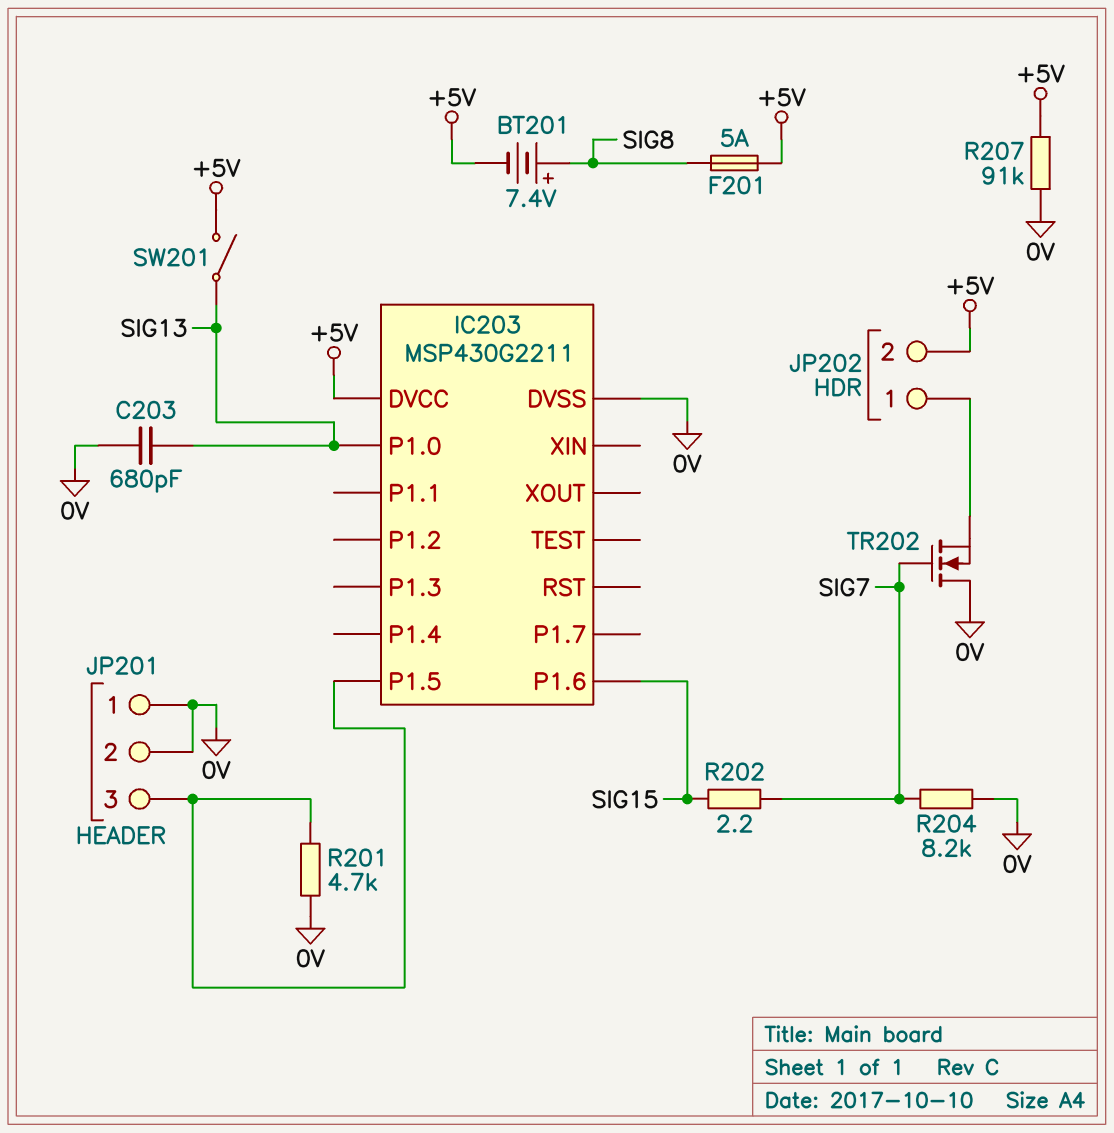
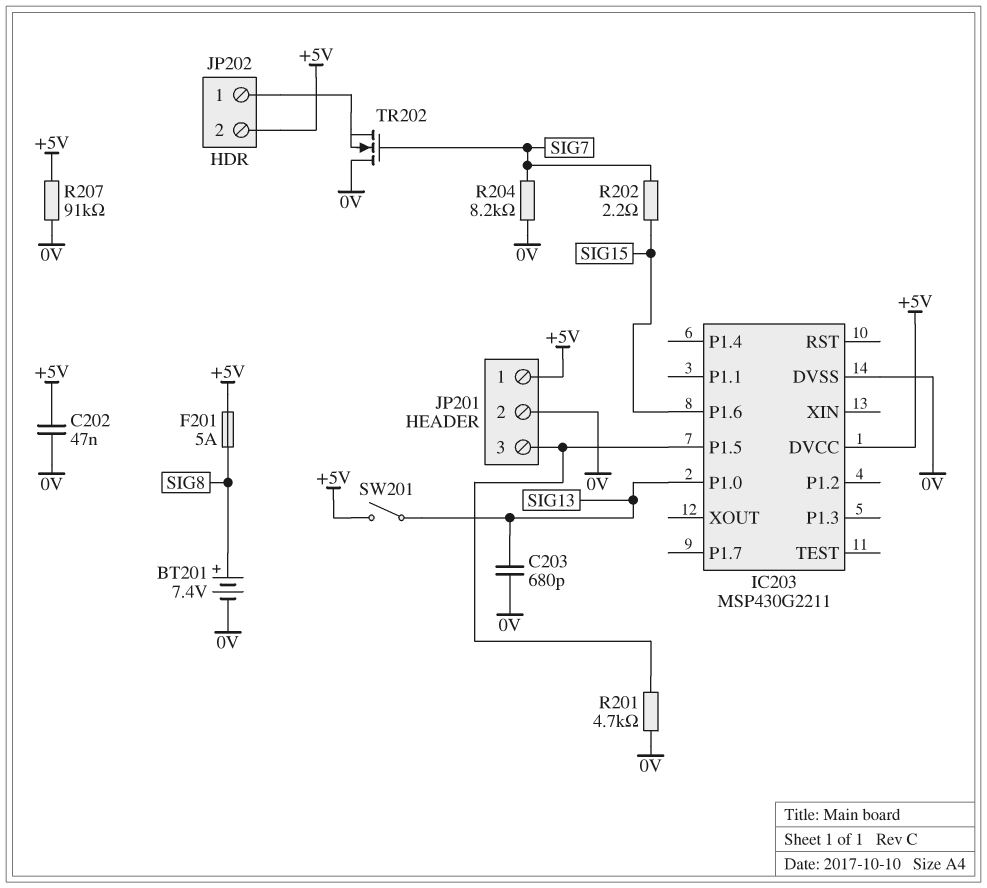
BT201: 7.4V (plus SIG8, minus +5V) -> 7.4V (plus SIG8, minus 0V)
C202: none -> 47nF (+5V, 0V)
JP201 pin 1: 0V -> +5V

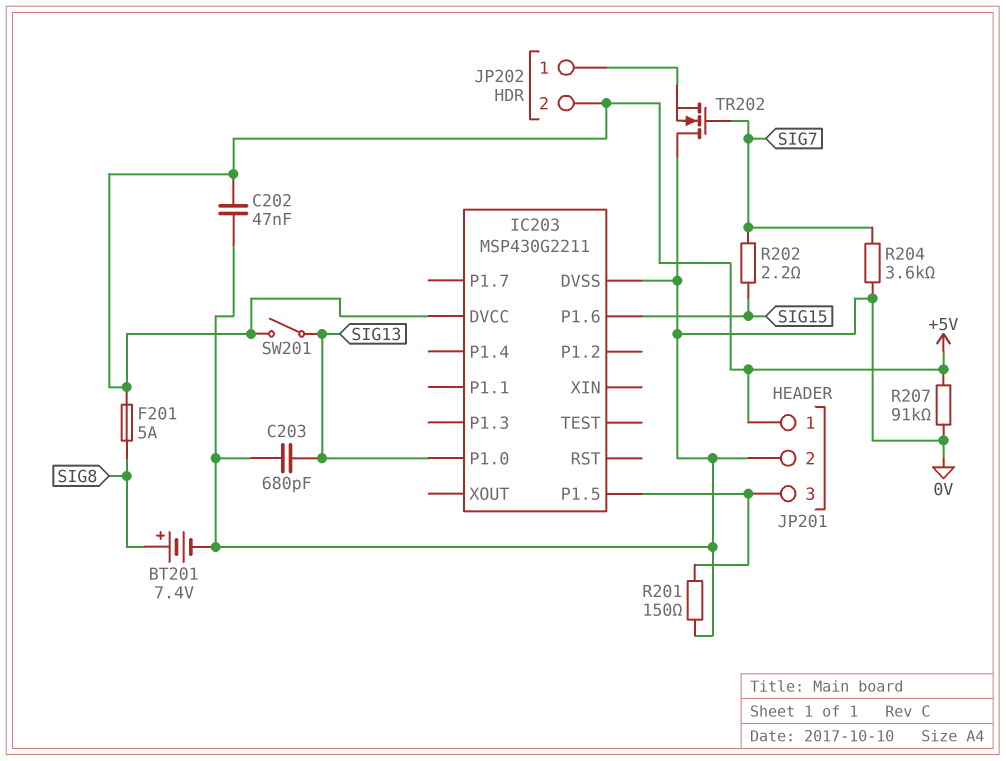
R201: 4.7k (0V, IC203/P1.5) -> 150 (0V, IC203/P1.5)
R204: 8.2k (0V, SIG7) -> 3.6k (0V, SIG7)

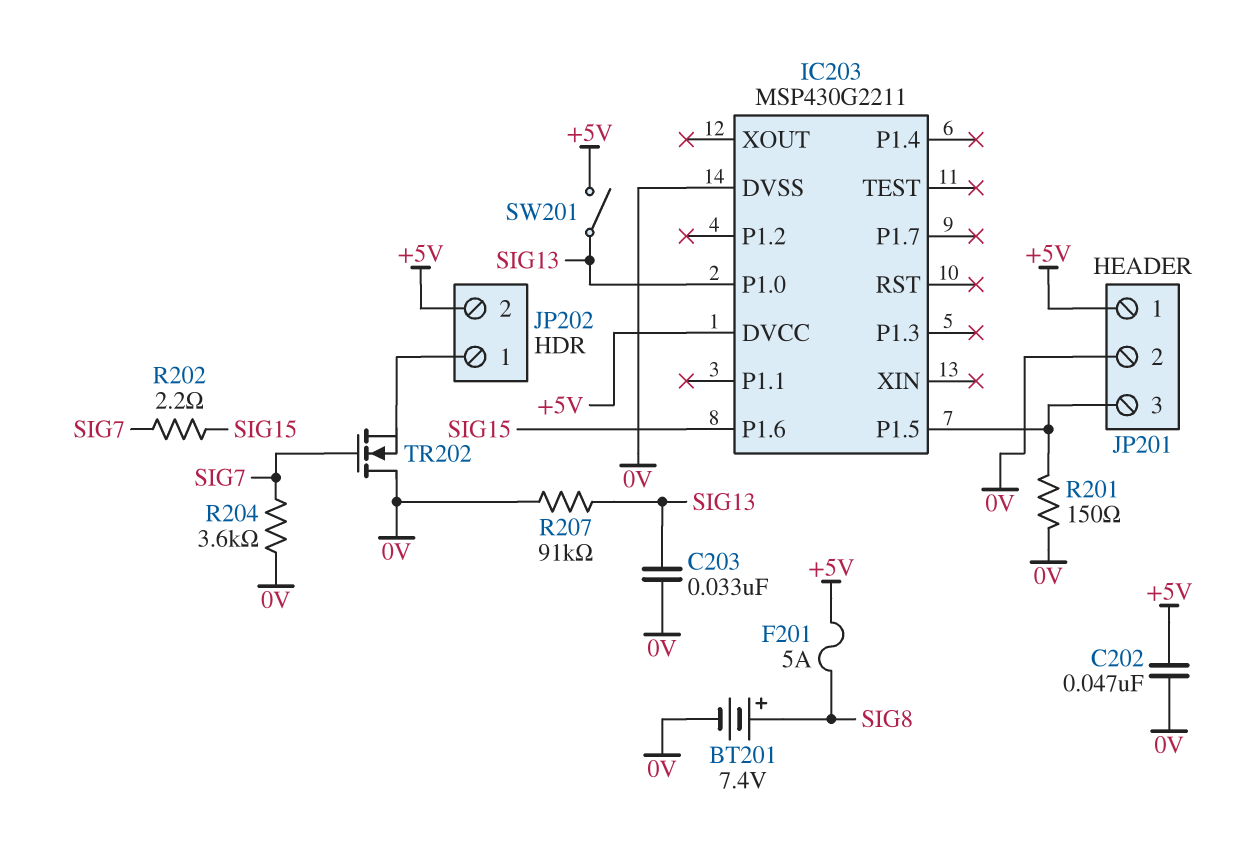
C203: 680pF (0V, SIG13) -> 33nF (0V, SIG13)
R207: 91k (+5V, 0V) -> 91k (0V, SIG13)

